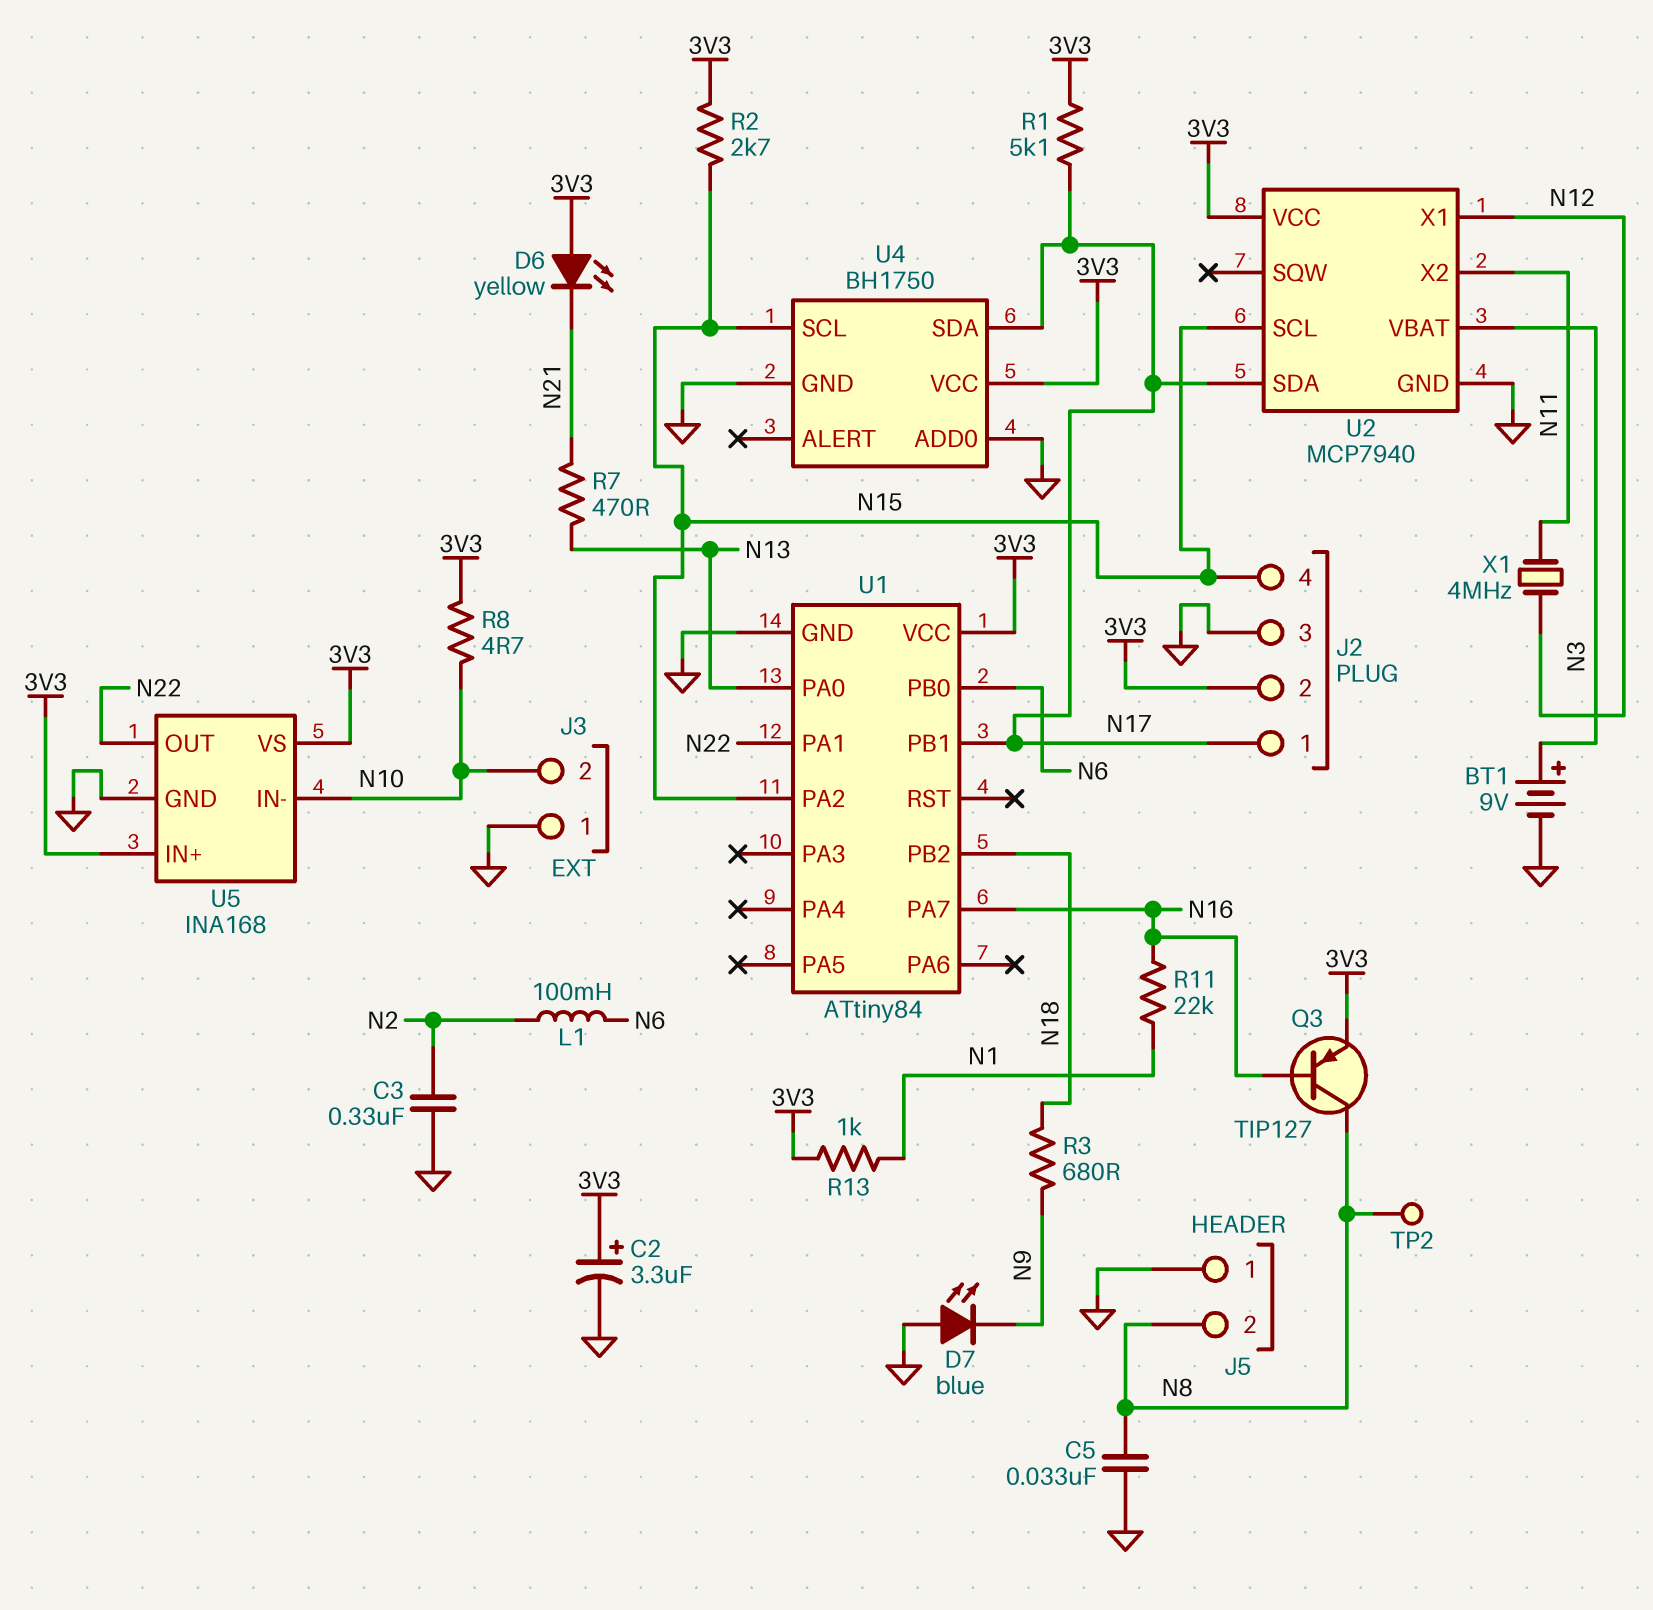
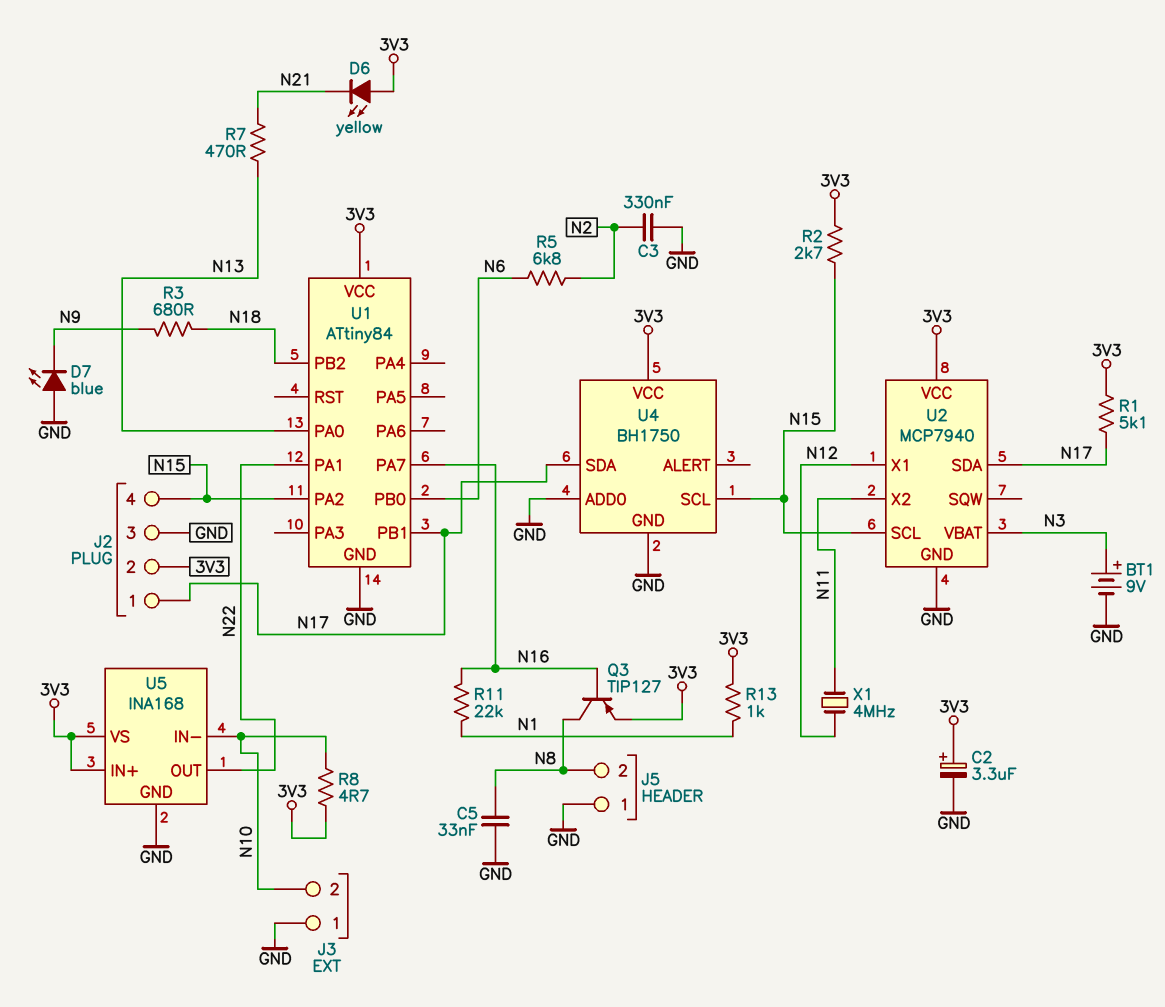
L1: 100mH (N2, N6) -> none
R5: none -> 6.8k (N2, N6)
TP2: test point (N8) -> none

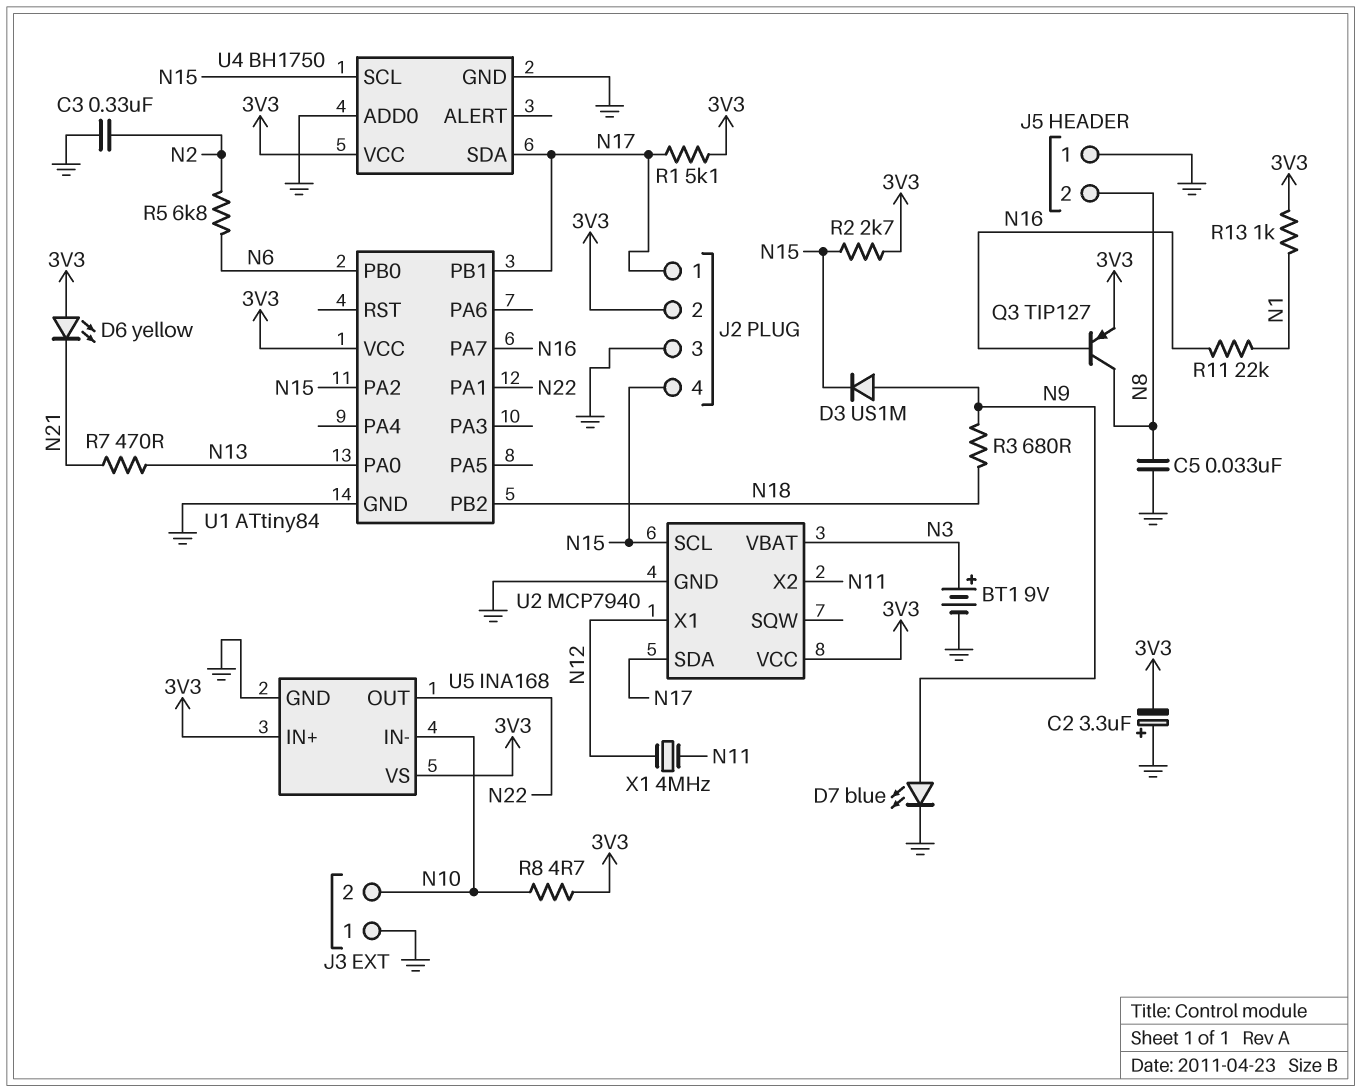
C2: 3.3uF (plus 3V3, minus GND) -> 3.3uF (plus GND, minus 3V3)
D3: none -> diode US1M (A N9, K N15)
D7: LED blue (A GND, K N9) -> LED blue (A N9, K GND)

